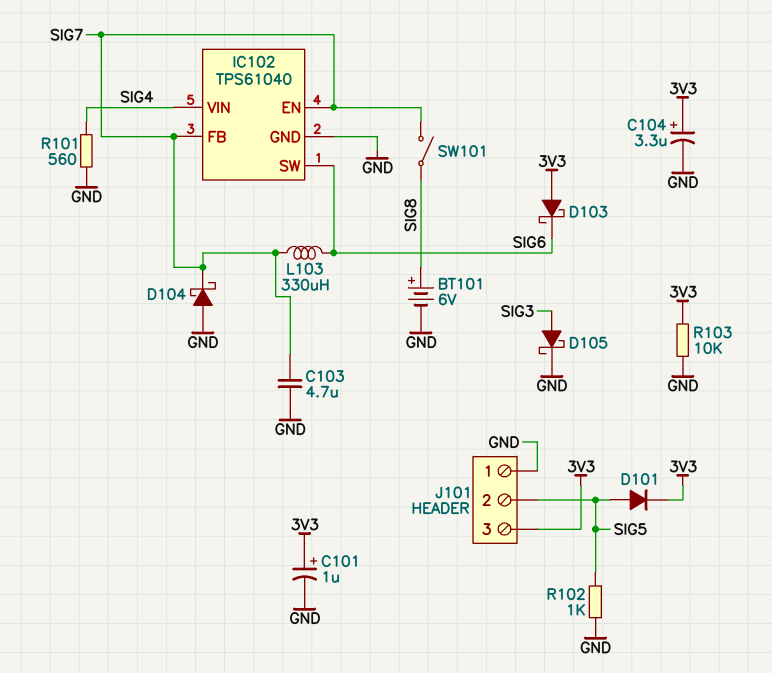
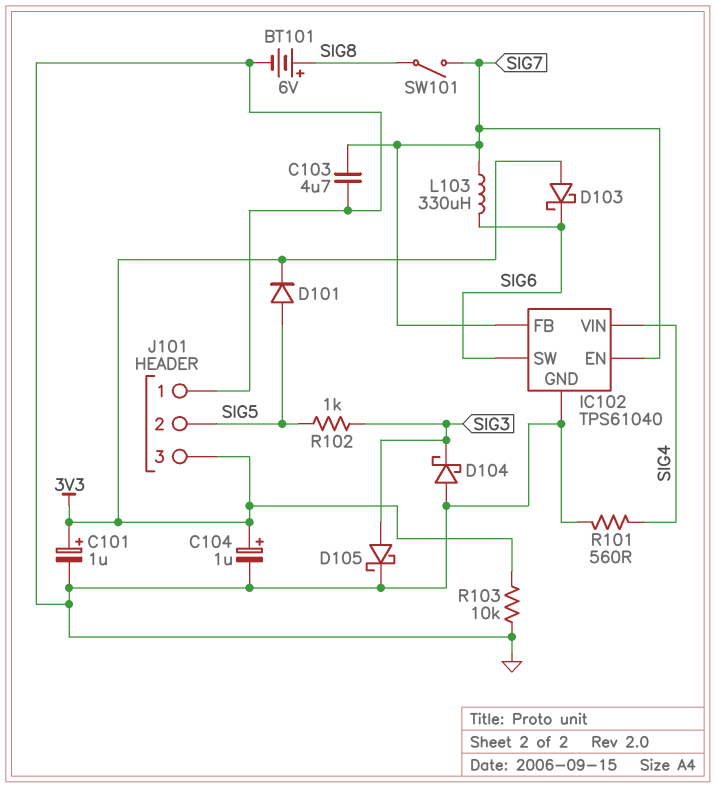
C104: 3.3uF (plus 3V3, minus GND) -> 1uF (plus 3V3, minus GND)
D104: schottky (A GND, K SIG7) -> schottky (A GND, K SIG3)
R102: 1k (GND, SIG5) -> 1k (SIG3, SIG5)

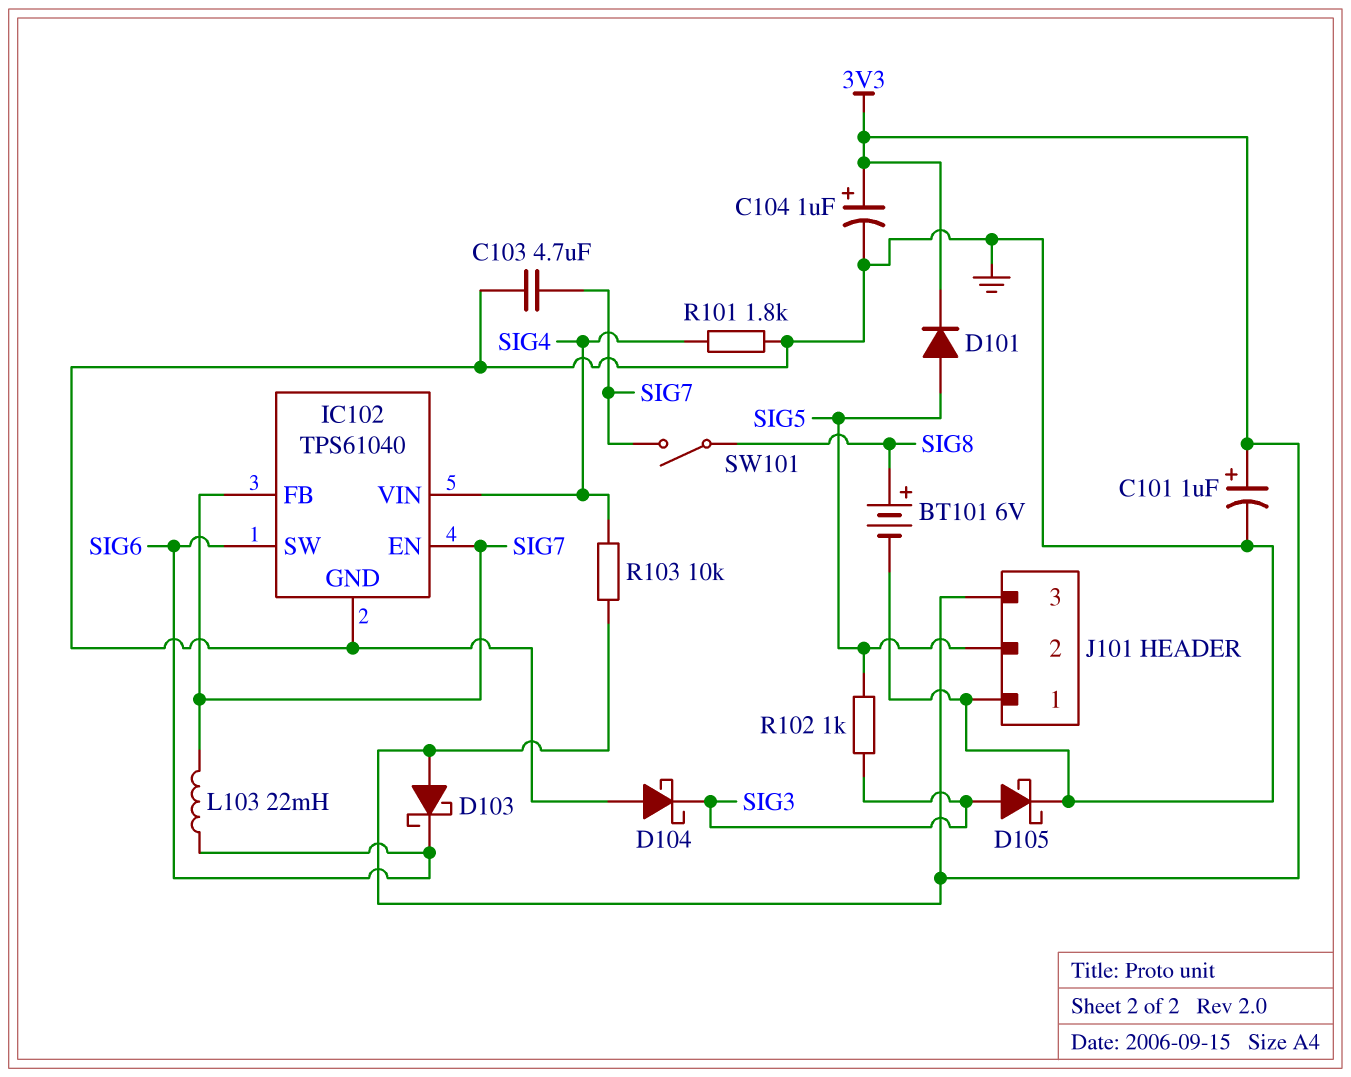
L103: 330uH (SIG6, SIG7) -> 22mH (SIG6, SIG7)
R101: 560 (GND, SIG4) -> 1.8k (GND, SIG4)
R103: 10k (3V3, GND) -> 10k (3V3, SIG4)

